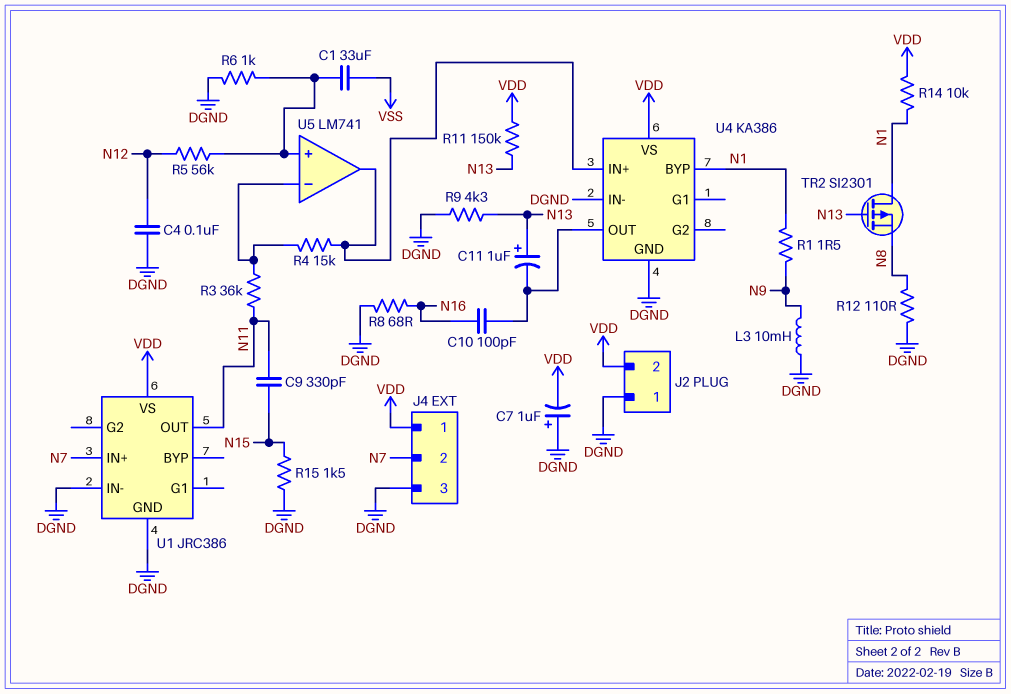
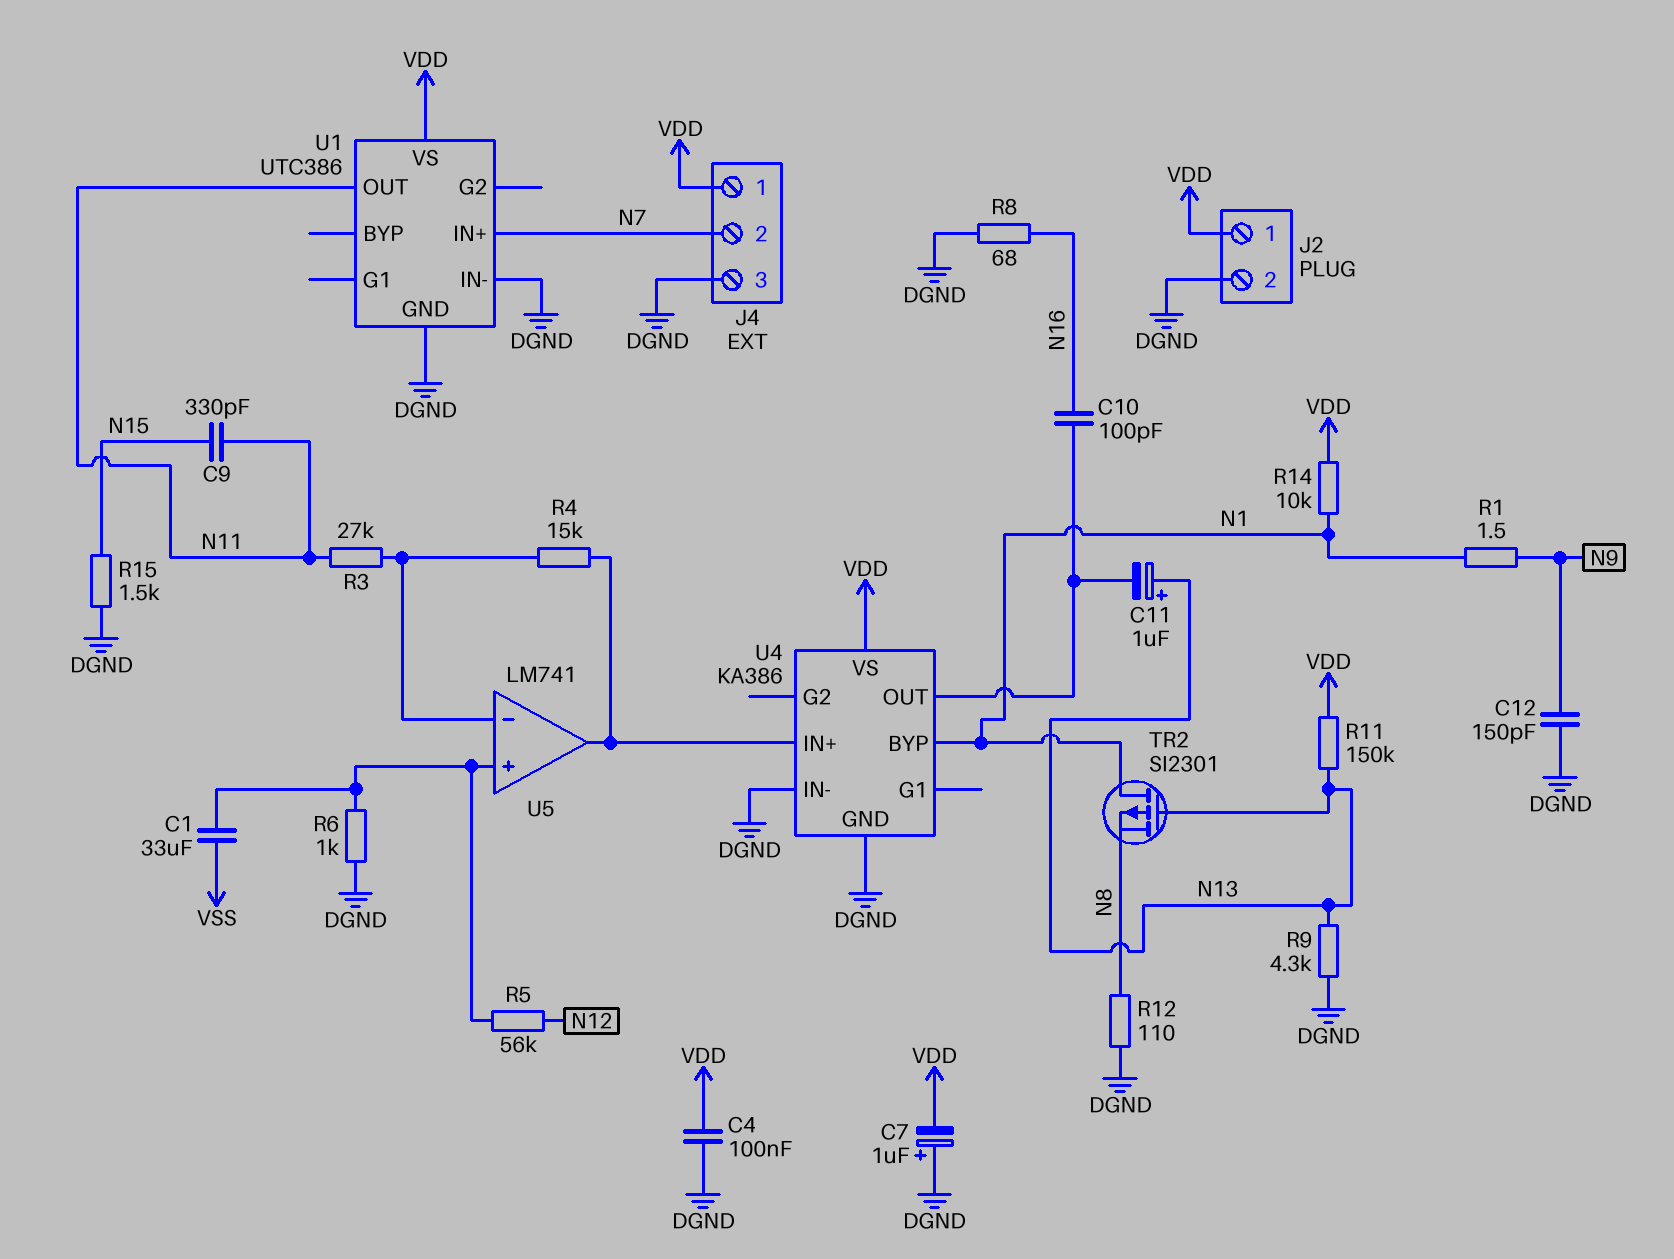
C4: 100nF (DGND, N12) -> 100nF (DGND, VDD)
C12: none -> 150pF (DGND, N9)
J2 pin 1: DGND -> VDD
J2 pin 2: VDD -> DGND
L3: 10mH (DGND, N9) -> none
R3: 36k (N11, U5/in-) -> 27k (N11, U5/in-)
U1: JRC386 -> UTC386

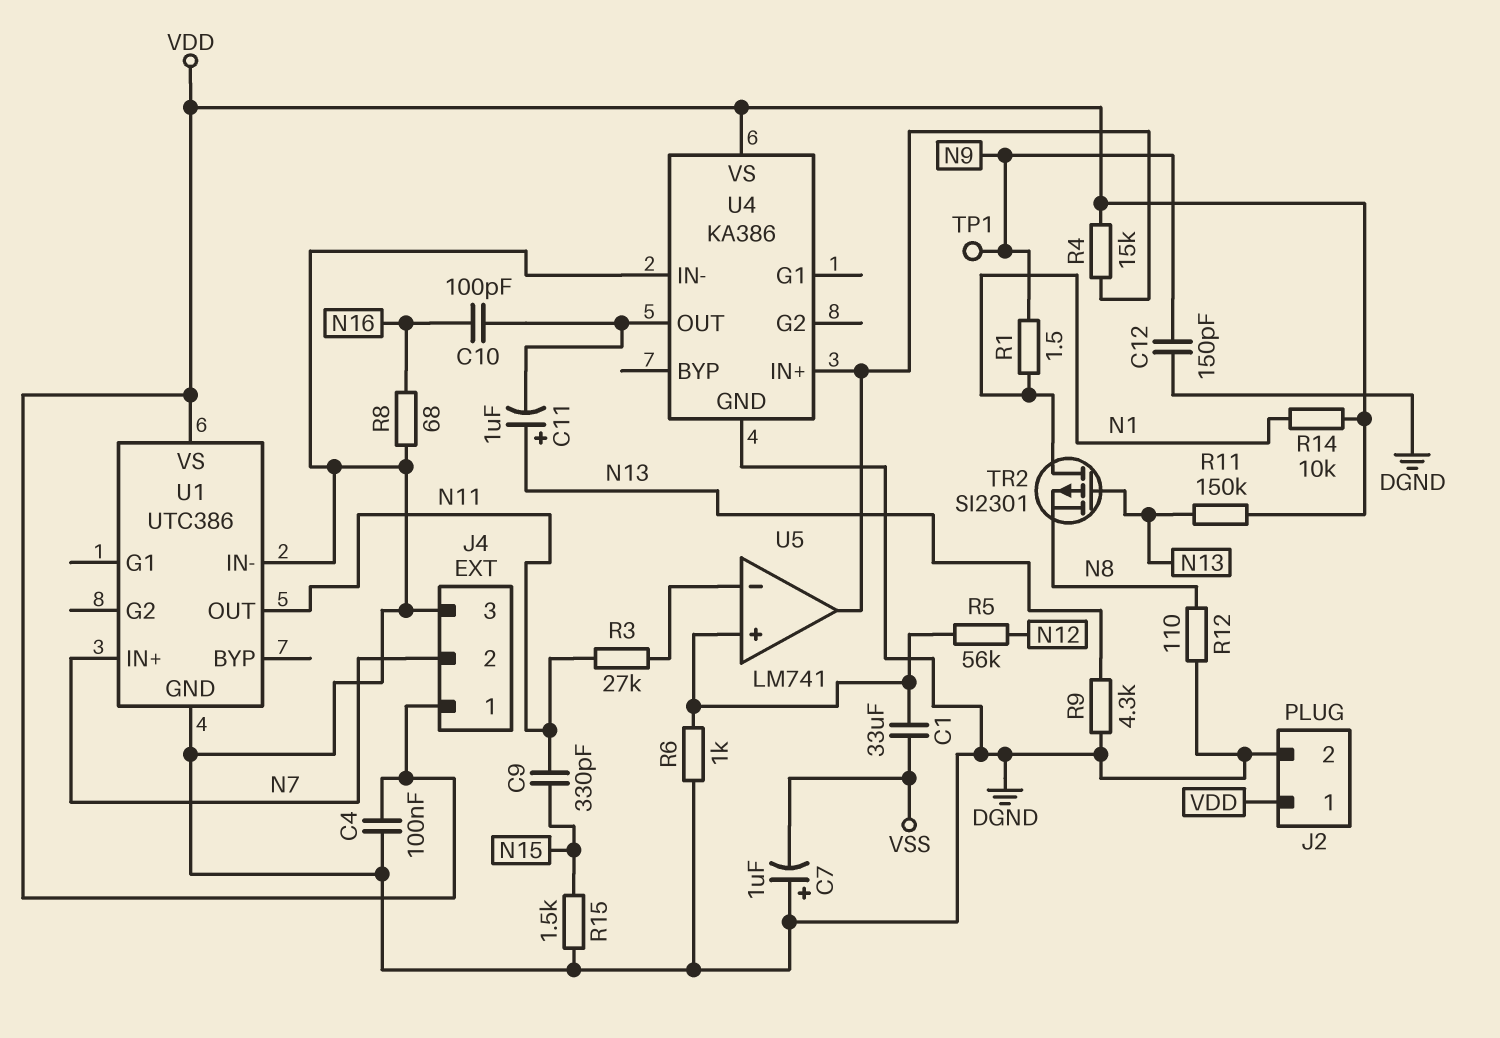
C7: 1uF (plus DGND, minus VDD) -> 1uF (plus DGND, minus VSS)
R4: 15k (U4/IN+, U5/in-) -> 15k (U4/IN+, VDD)
TP1: none -> test point (N9)
U4 pin BYP: N1 -> none

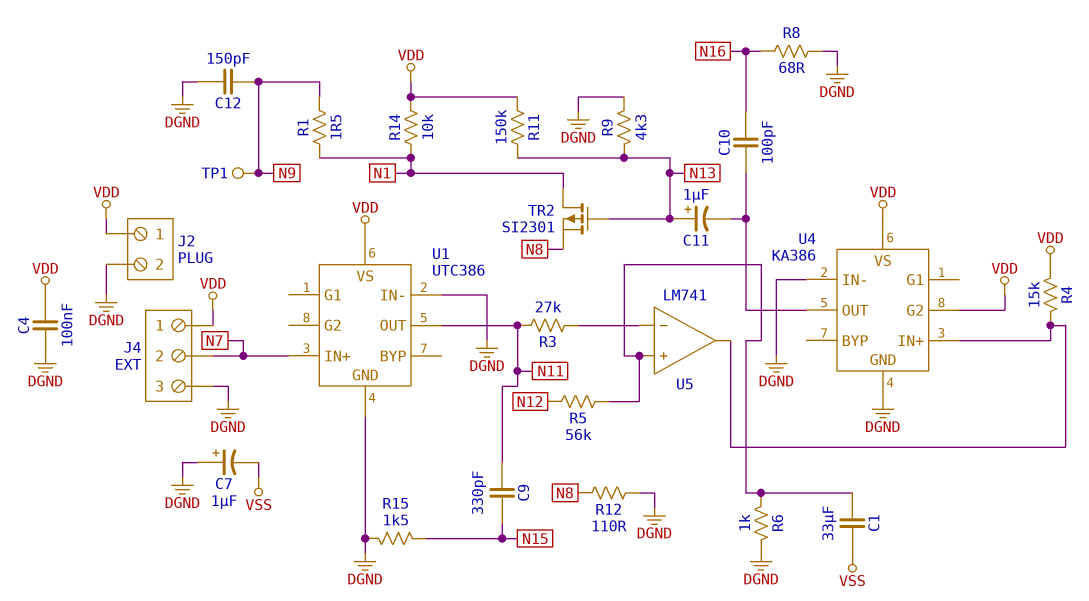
U4 pin G2: none -> VDD

